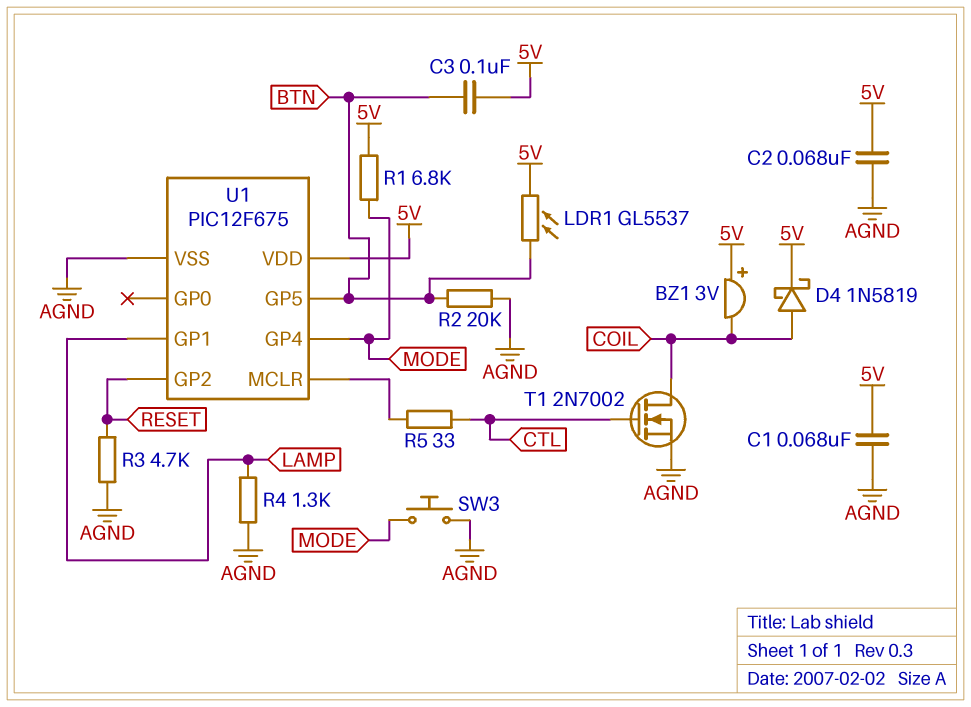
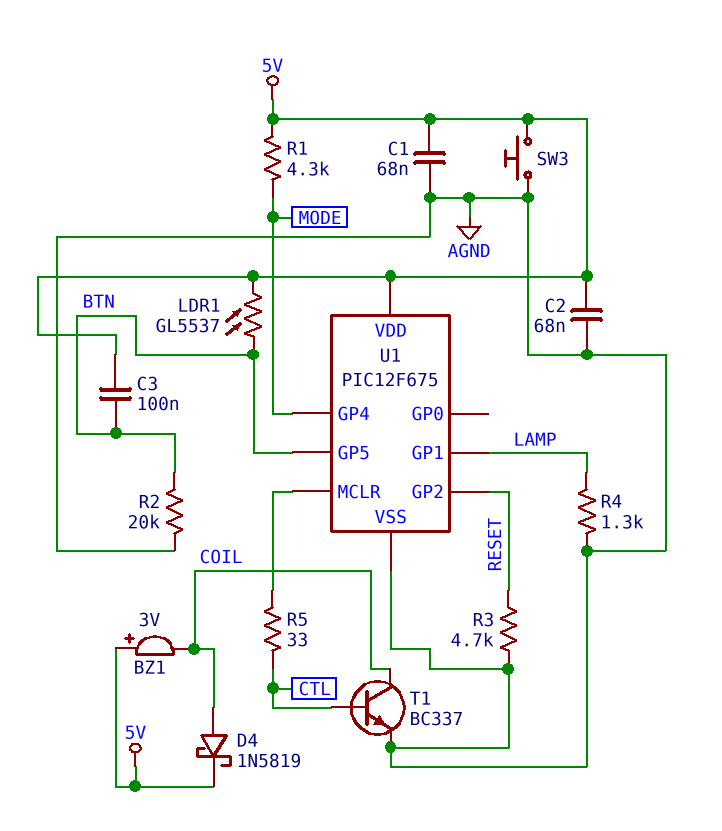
R1: 6.8k (5V, MODE) -> 4.3k (5V, MODE)
SW3: button (AGND, MODE) -> button (5V, AGND)
T1: NMOS 2N7002 (G CTL, D COIL, S AGND) -> NPN BC337 (B CTL, C COIL, E AGND)

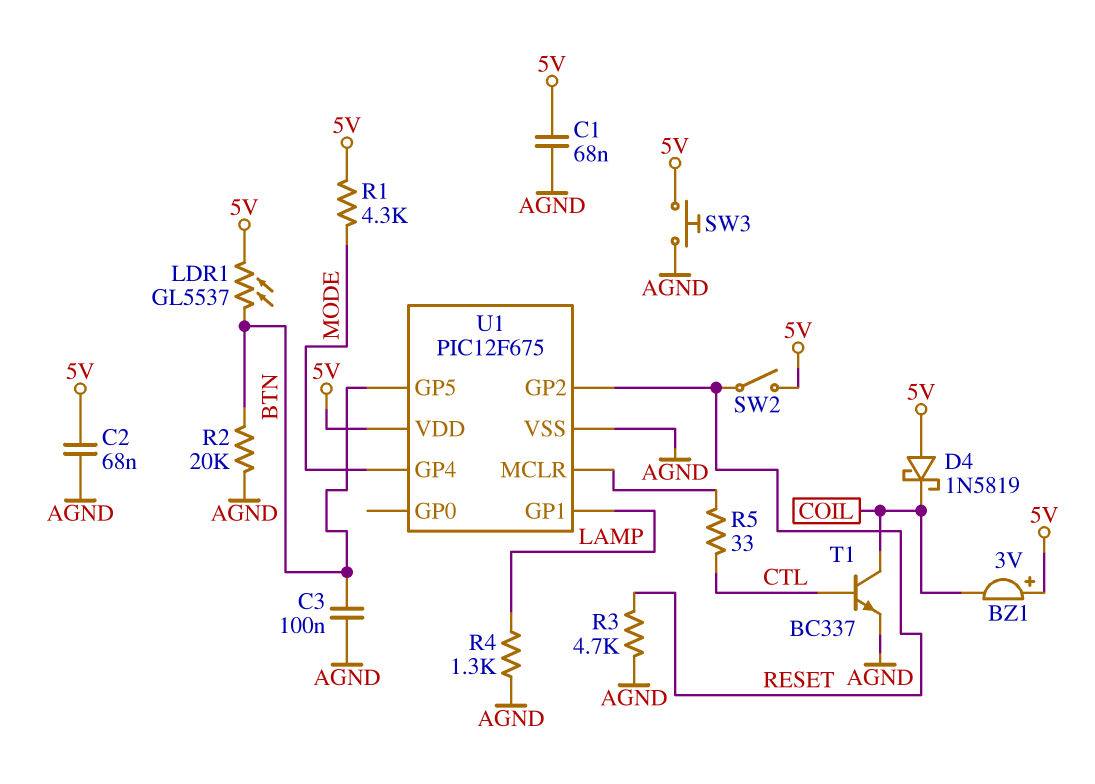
C3: 100nF (5V, BTN) -> 100nF (AGND, BTN)
D4: schottky 1N5819 (A COIL, K 5V) -> schottky 1N5819 (A 5V, K COIL)
SW2: none -> switch (5V, RESET)

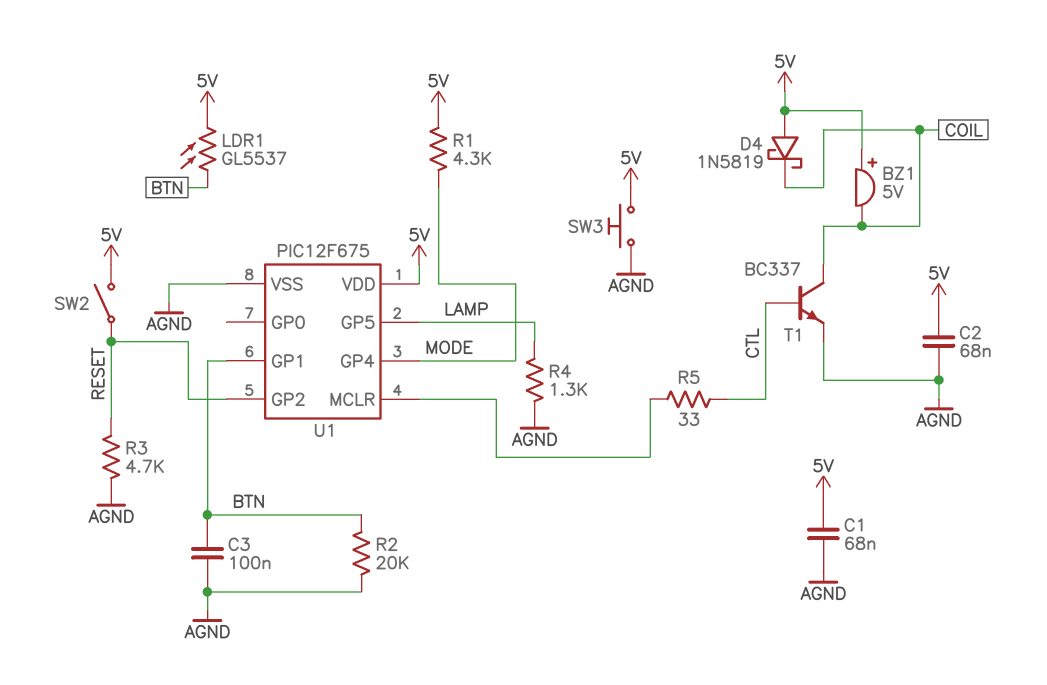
BZ1: buzzer 3V (plus 5V, minus COIL) -> buzzer 5V (plus 5V, minus COIL)
U1 pin GP1: LAMP -> BTN
U1 pin GP5: BTN -> LAMP

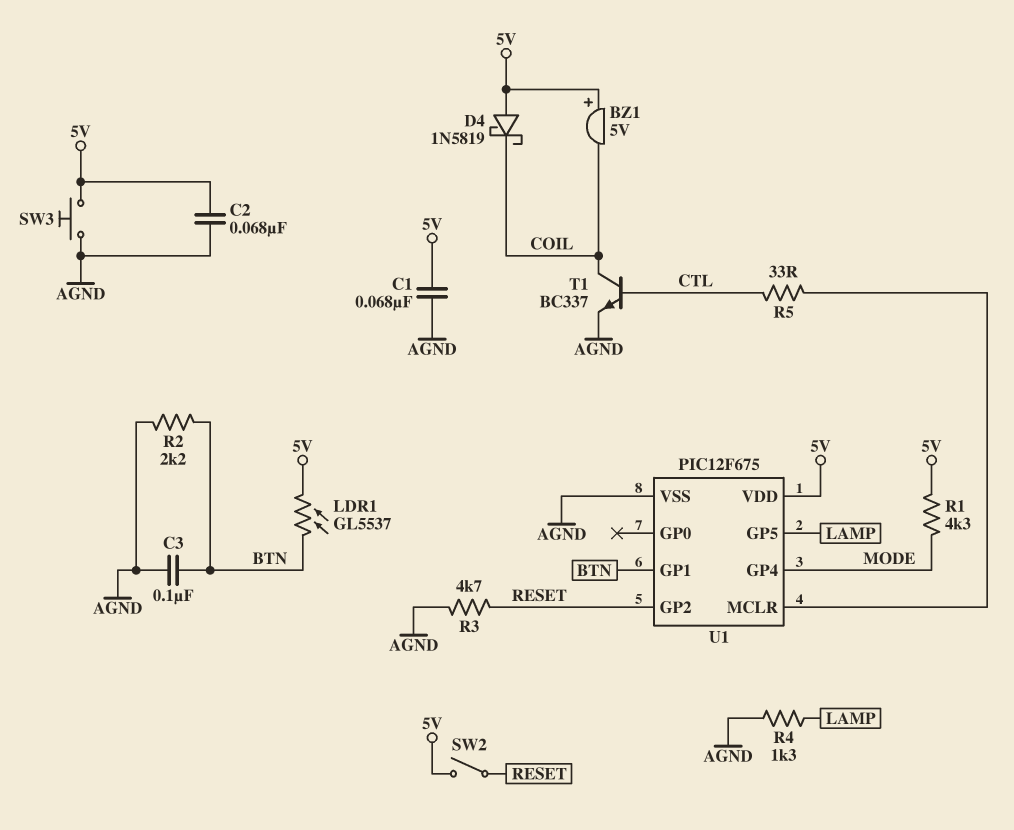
R2: 20k (AGND, BTN) -> 2.2k (AGND, BTN)

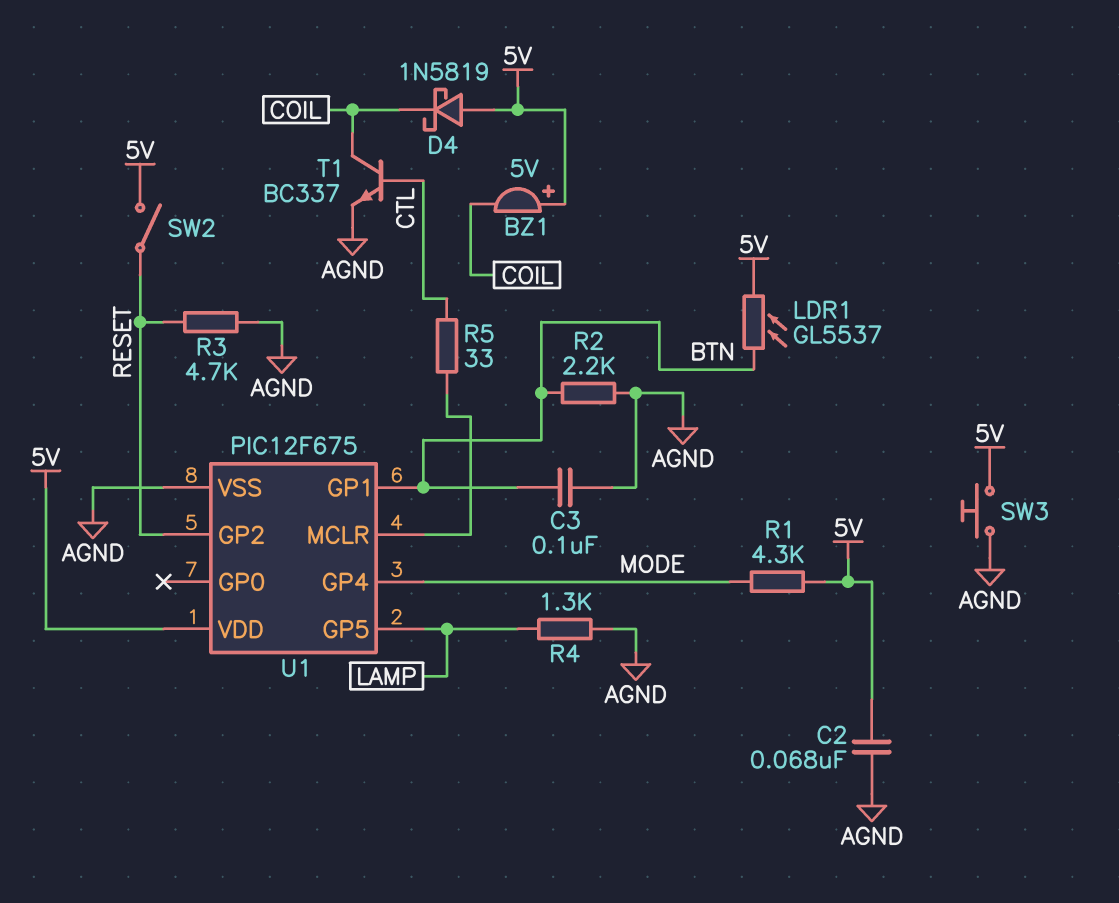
C1: 68nF (5V, AGND) -> none

